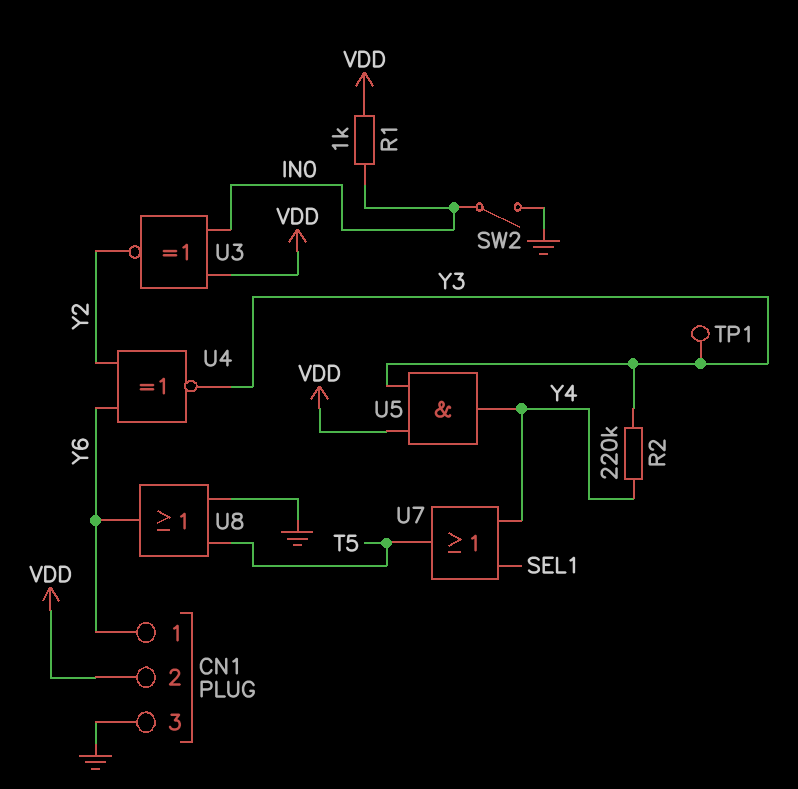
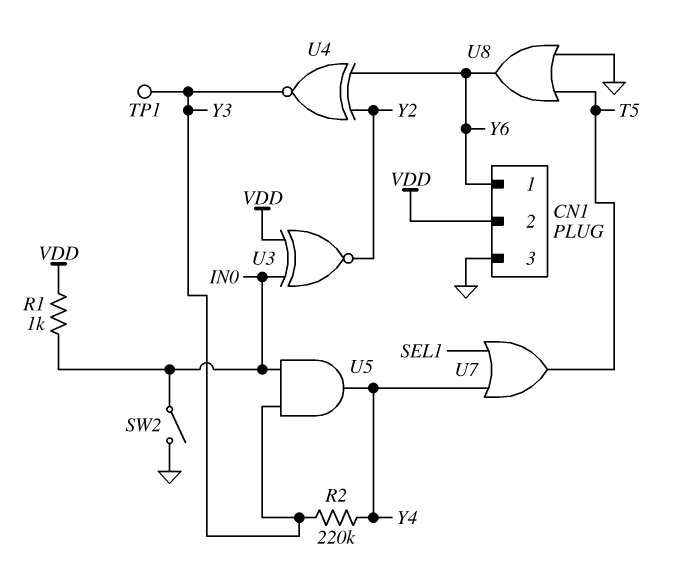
U5: AND (in VDD, in Y3, out Y4) -> AND (in IN0, in Y3, out Y4)

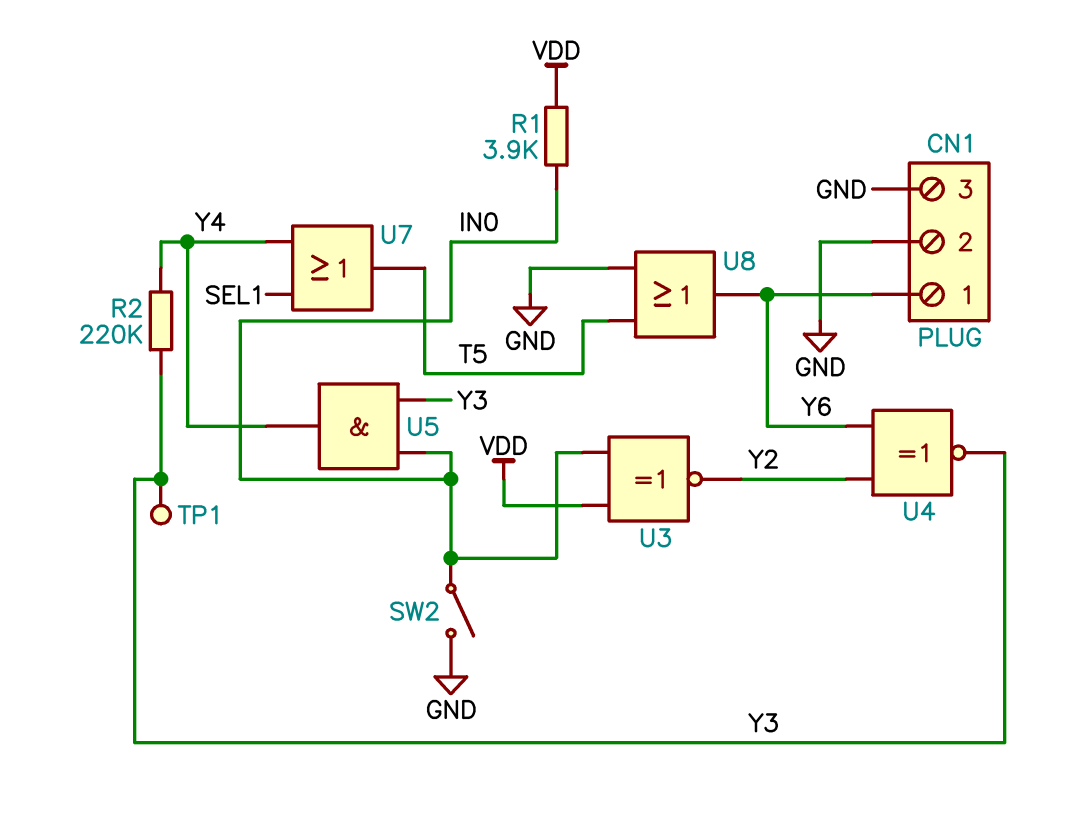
CN1 pin 2: VDD -> GND
R1: 1k (IN0, VDD) -> 3.9k (IN0, VDD)

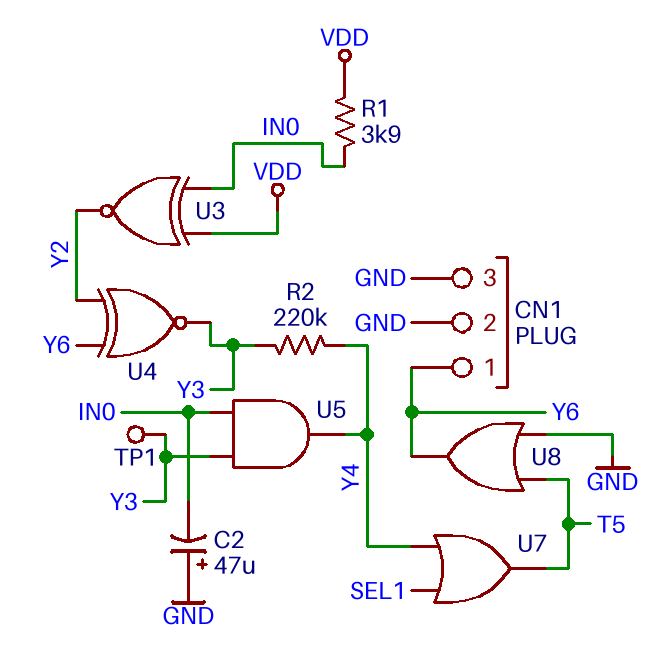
C2: none -> 47uF (plus GND, minus IN0)
SW2: switch (GND, IN0) -> none

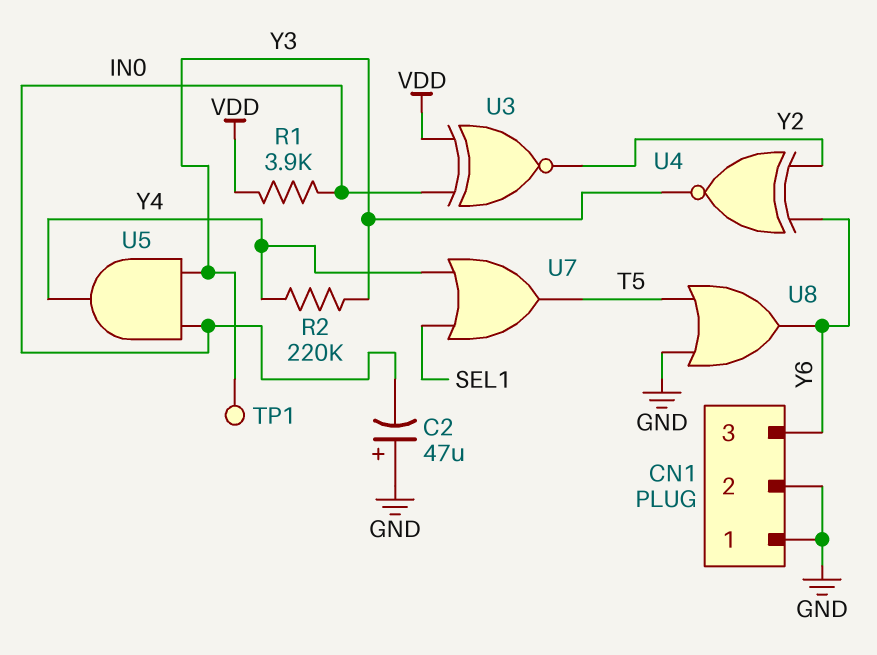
CN1 pin 1: Y6 -> GND
CN1 pin 3: GND -> Y6

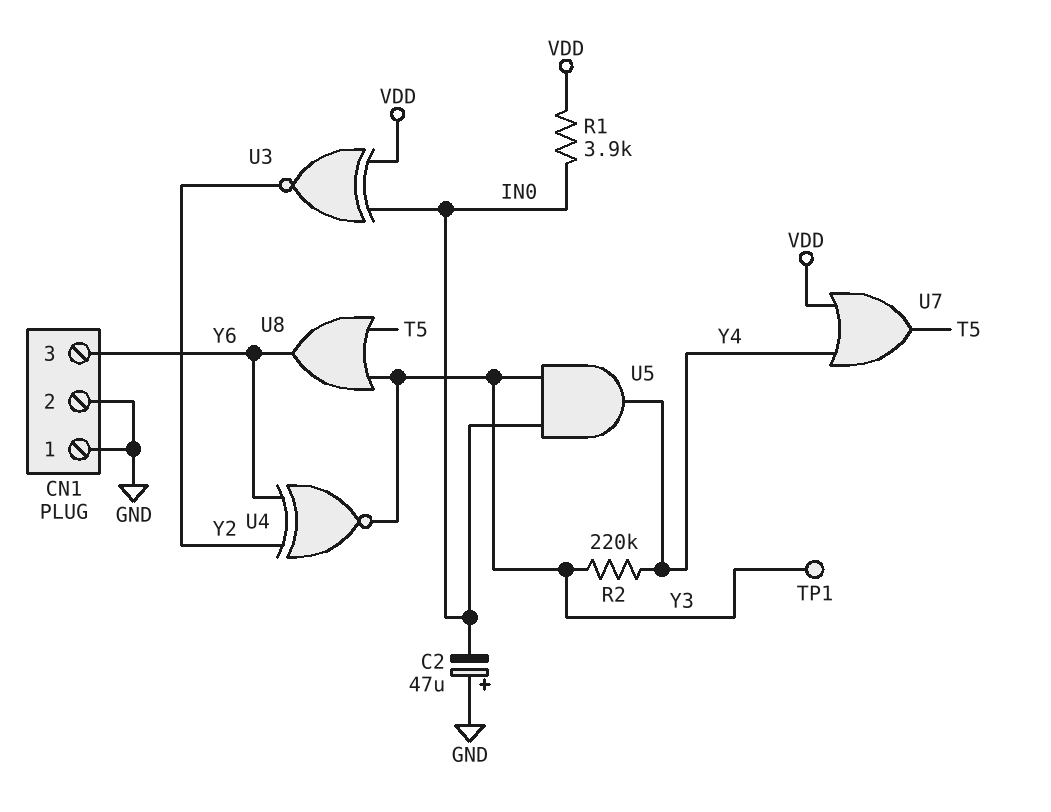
U7: OR (in SEL1, in Y4, out T5) -> OR (in VDD, in Y4, out T5)
U8: OR (in GND, in T5, out Y6) -> OR (in T5, in Y3, out Y6)

